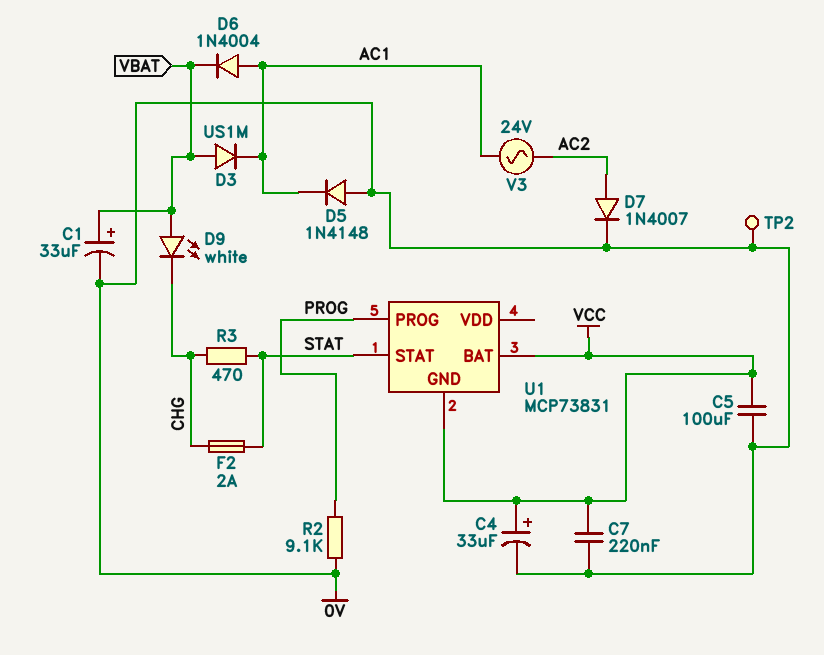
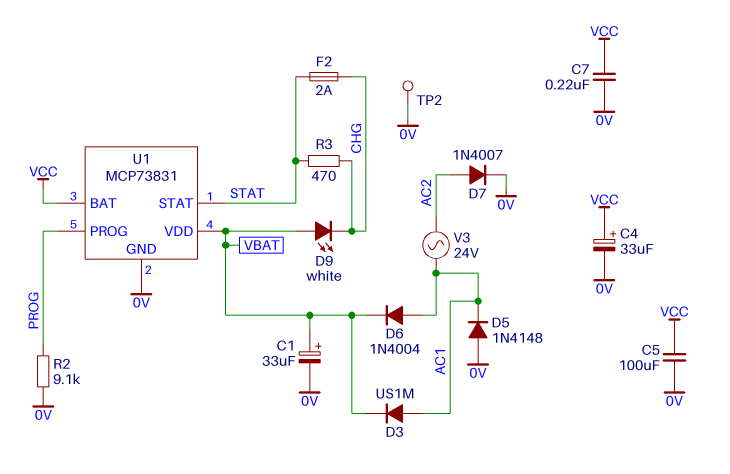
D3: diode US1M (A VBAT, K AC1) -> diode US1M (A AC1, K VBAT)
U1 pin GND: VCC -> 0V
U1 pin VDD: none -> VBAT

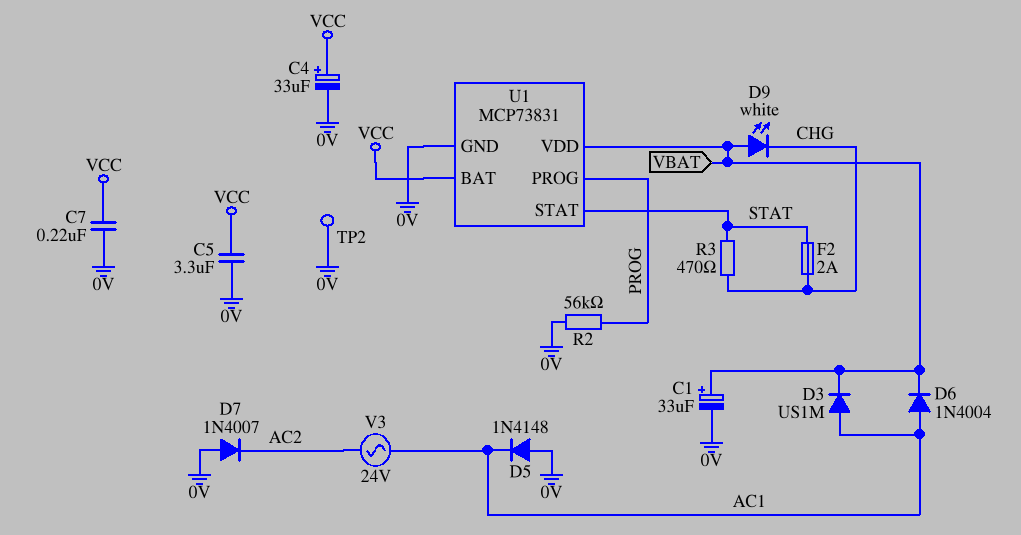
C5: 100uF (0V, VCC) -> 3.3uF (0V, VCC)
D7: diode 1N4007 (A AC2, K 0V) -> diode 1N4007 (A 0V, K AC2)
R2: 9.1k (0V, PROG) -> 56k (0V, PROG)

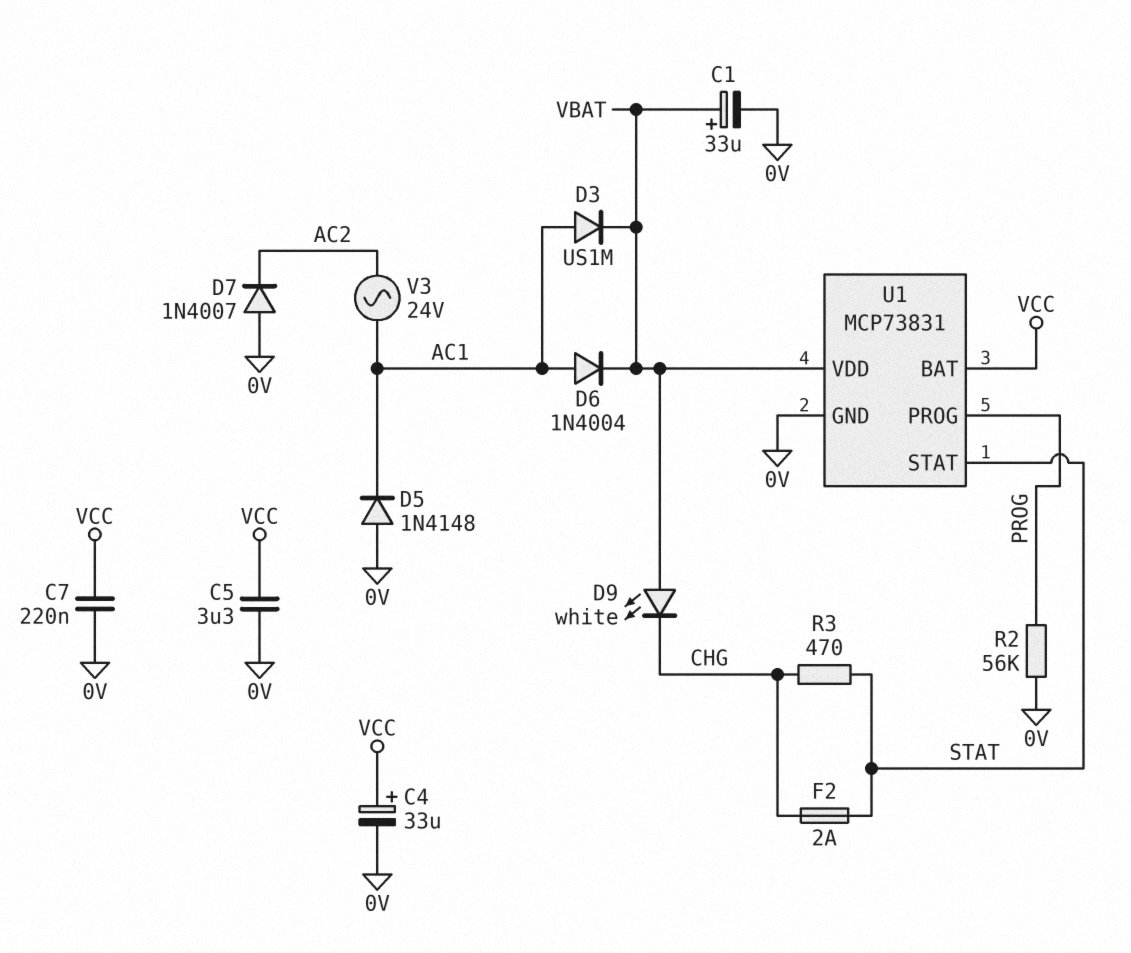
TP2: test point (0V) -> none

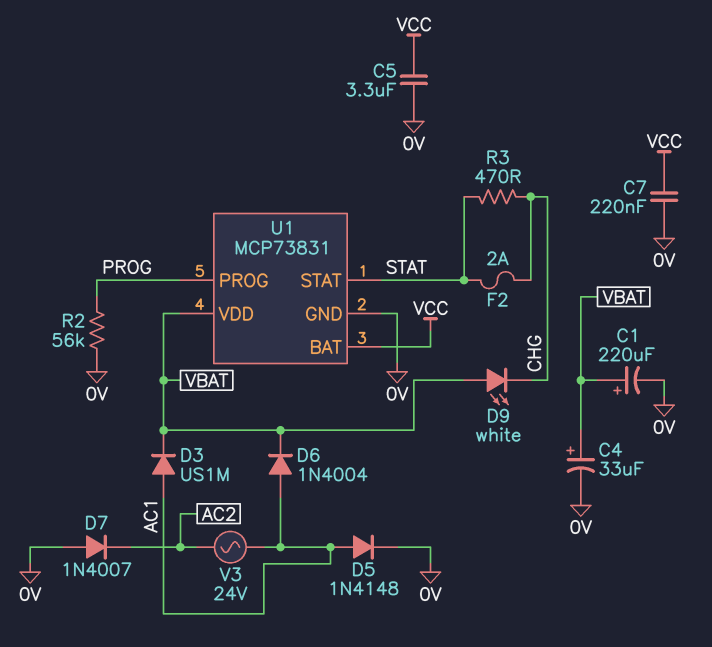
C1: 33uF (plus VBAT, minus 0V) -> 220uF (plus VBAT, minus 0V)
C4: 33uF (plus VCC, minus 0V) -> 33uF (plus VBAT, minus 0V)
D5: diode 1N4148 (A 0V, K AC1) -> diode 1N4148 (A AC1, K 0V)

